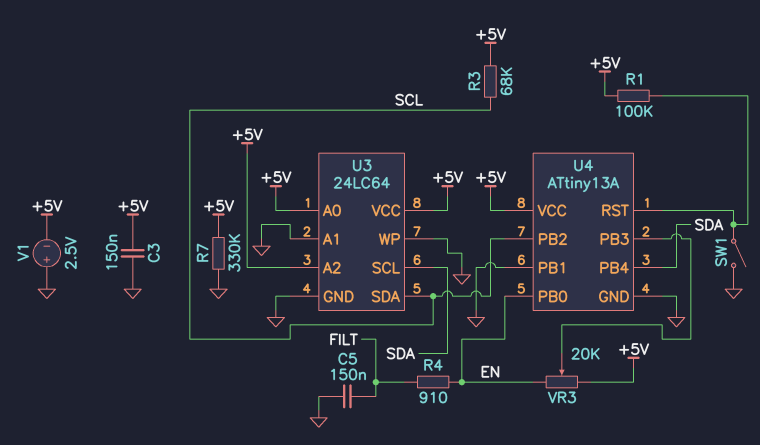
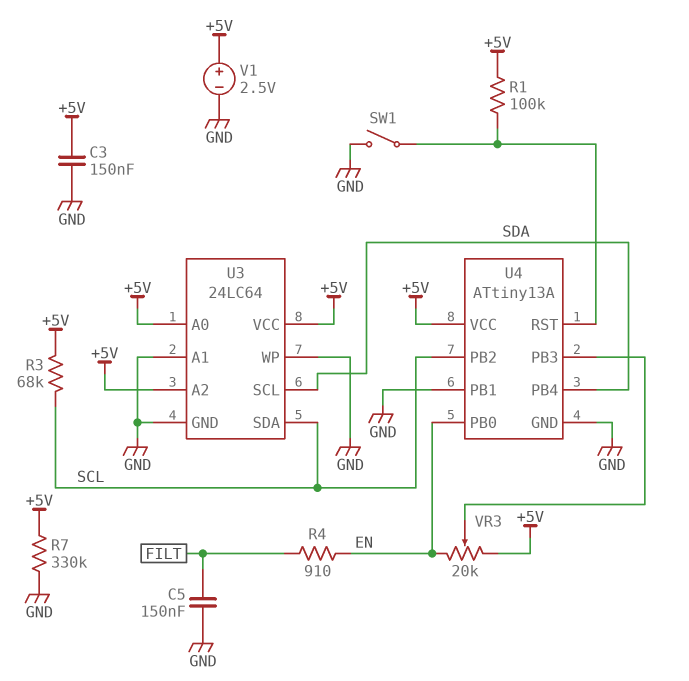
V1: 2.5V (plus GND, minus +5V) -> 2.5V (plus +5V, minus GND)

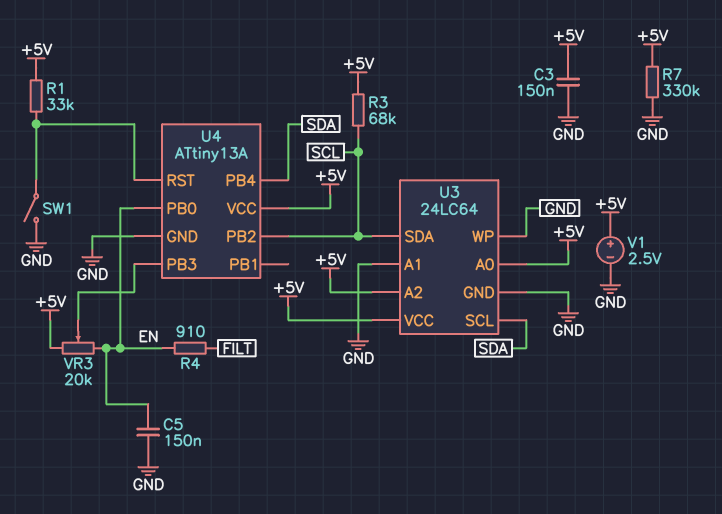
C5: 150nF (FILT, GND) -> 150nF (EN, GND)
R1: 100k (+5V, U4/RST) -> 33k (+5V, U4/RST)
U4 pin PB1: GND -> none

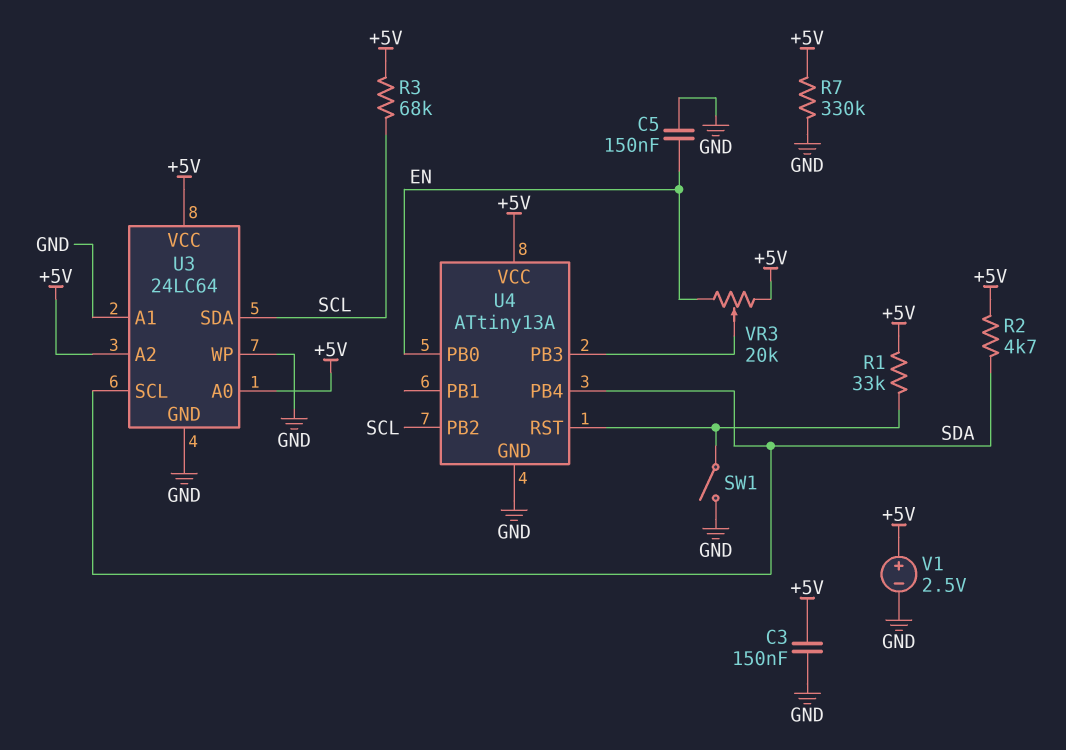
R2: none -> 4.7k (+5V, SDA)
R4: 910 (EN, FILT) -> none

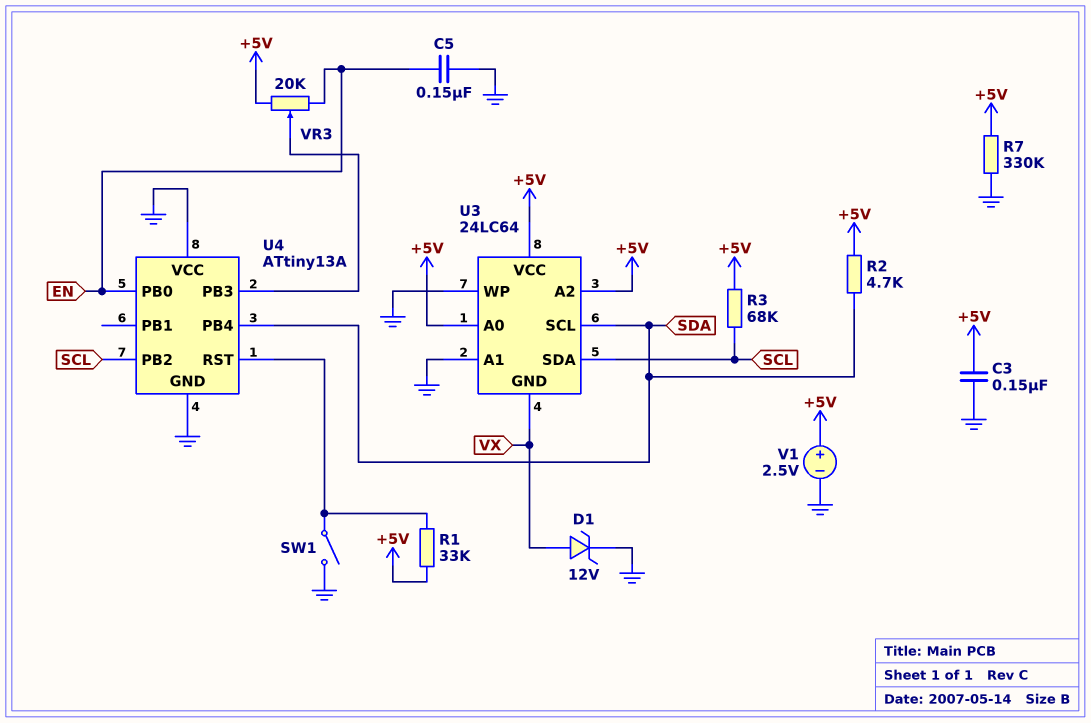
D1: none -> zener 12V (A VX, K GND)
U3 pin GND: GND -> VX
U4 pin VCC: +5V -> GND

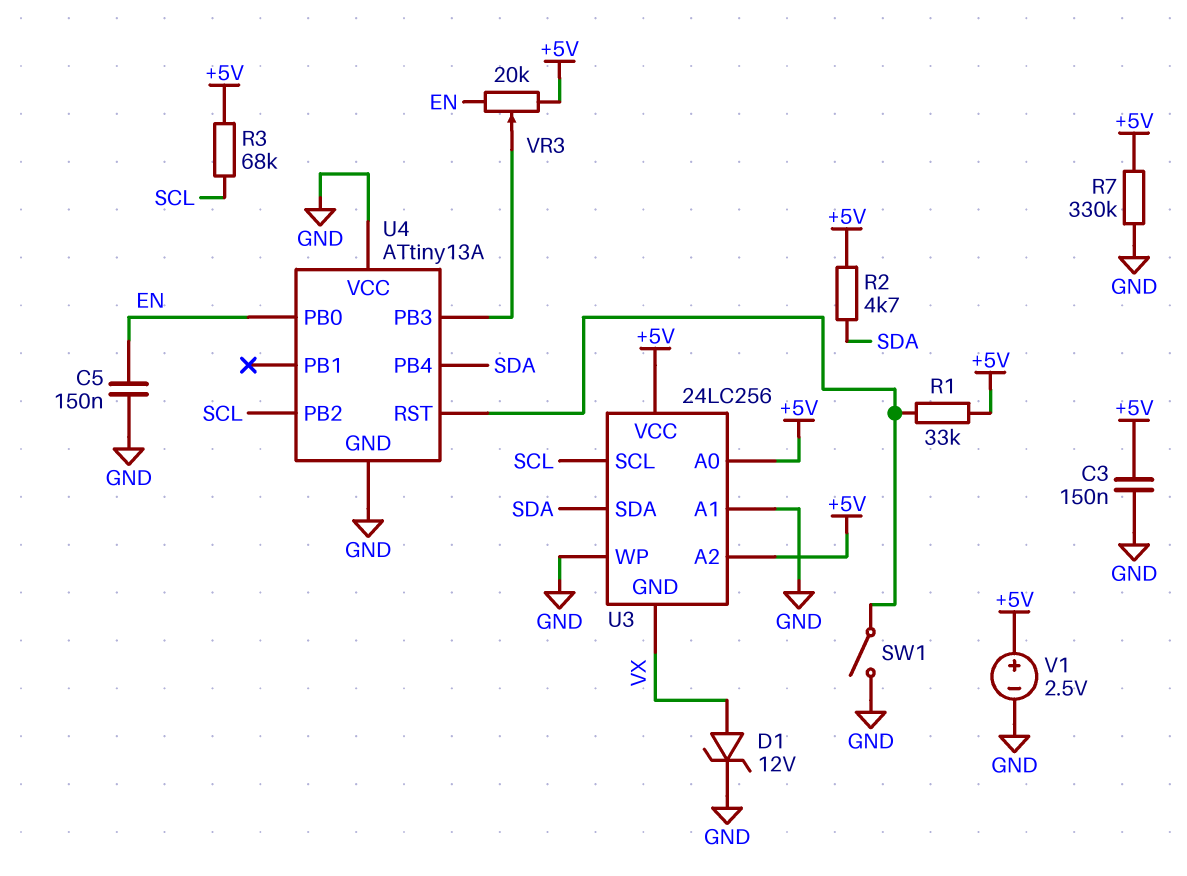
U3: 24LC64 -> 24LC256
U3 pin SCL: SDA -> SCL
U3 pin SDA: SCL -> SDA

